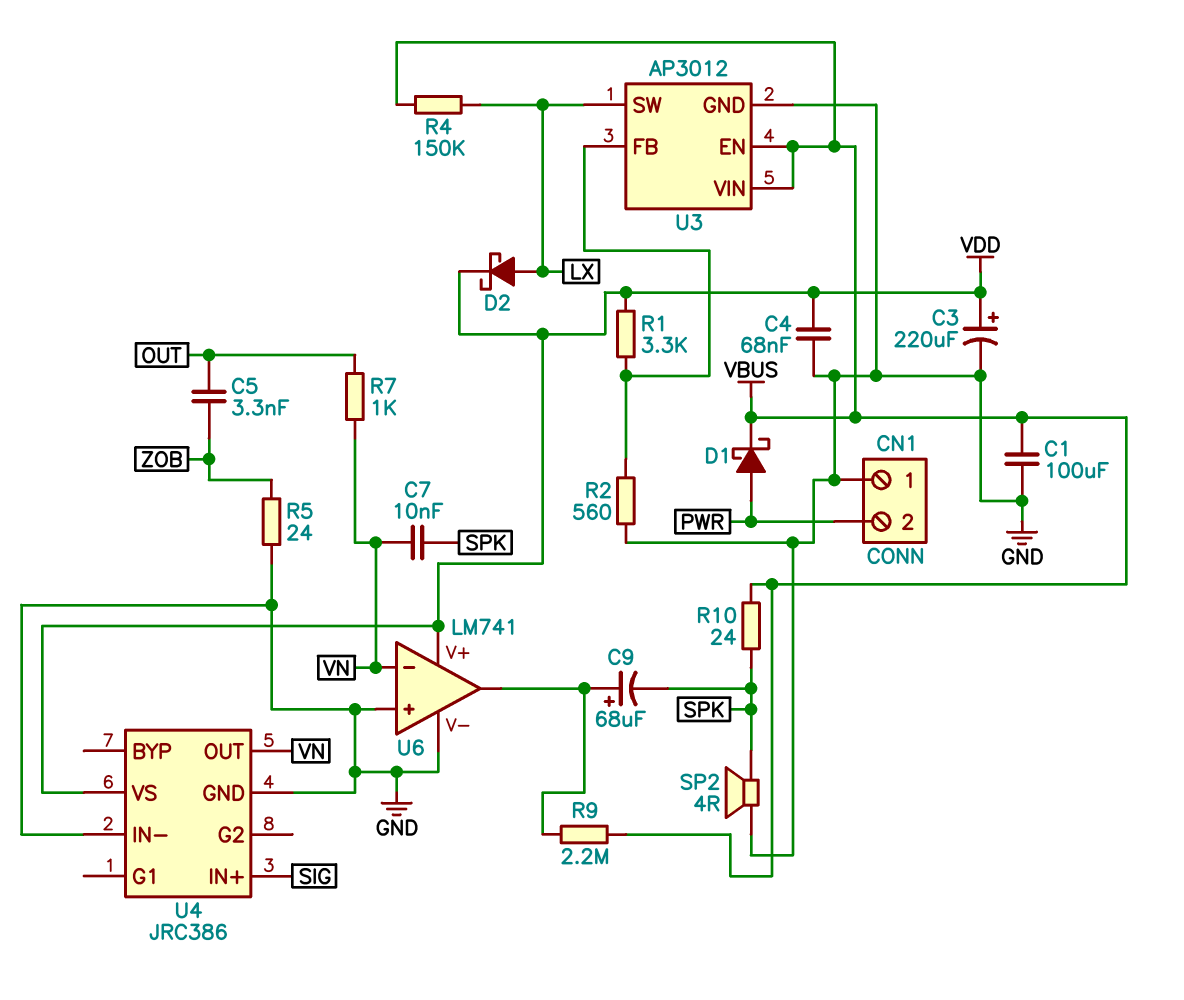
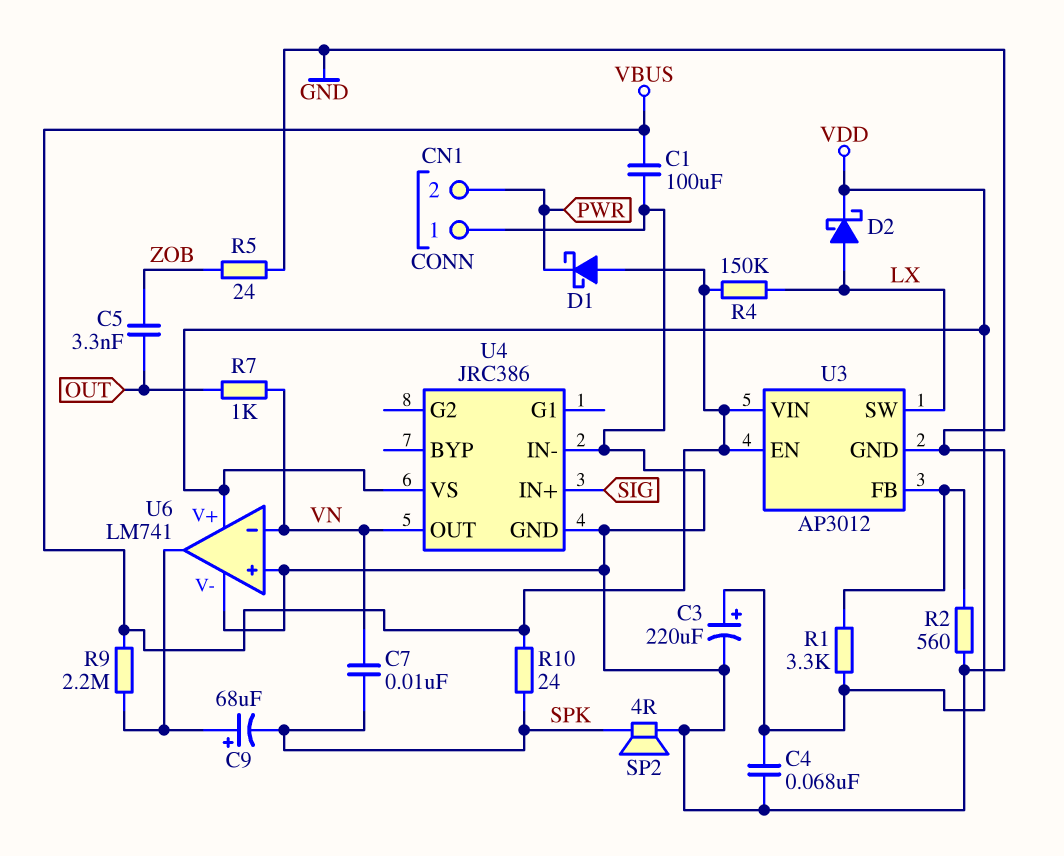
D1: schottky (A PWR, K VBUS) -> schottky (A VBUS, K PWR)

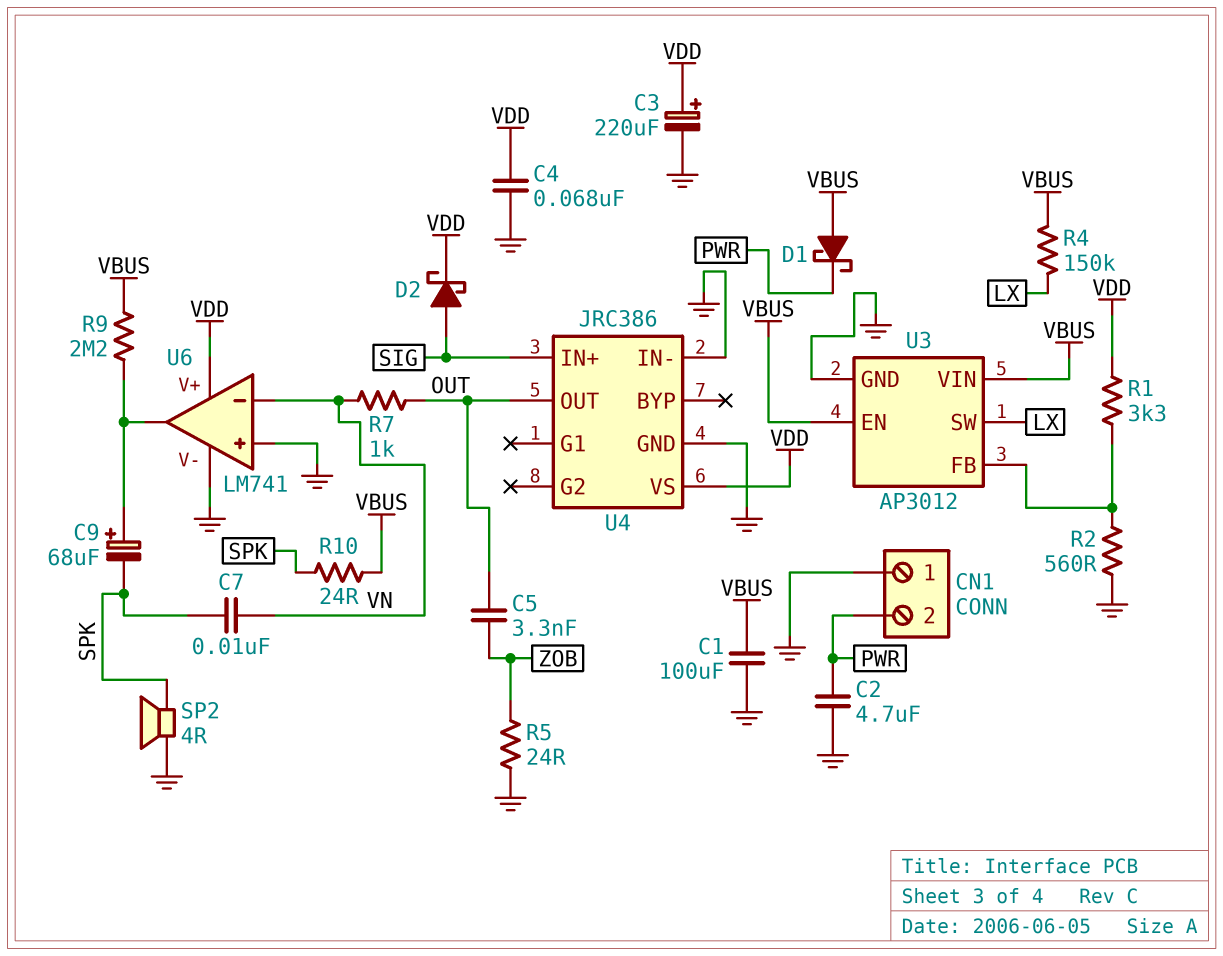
C2: none -> 4.7uF (GND, PWR)
D2: schottky (A LX, K VDD) -> schottky (A SIG, K VDD)
U4 pin OUT: VN -> OUT

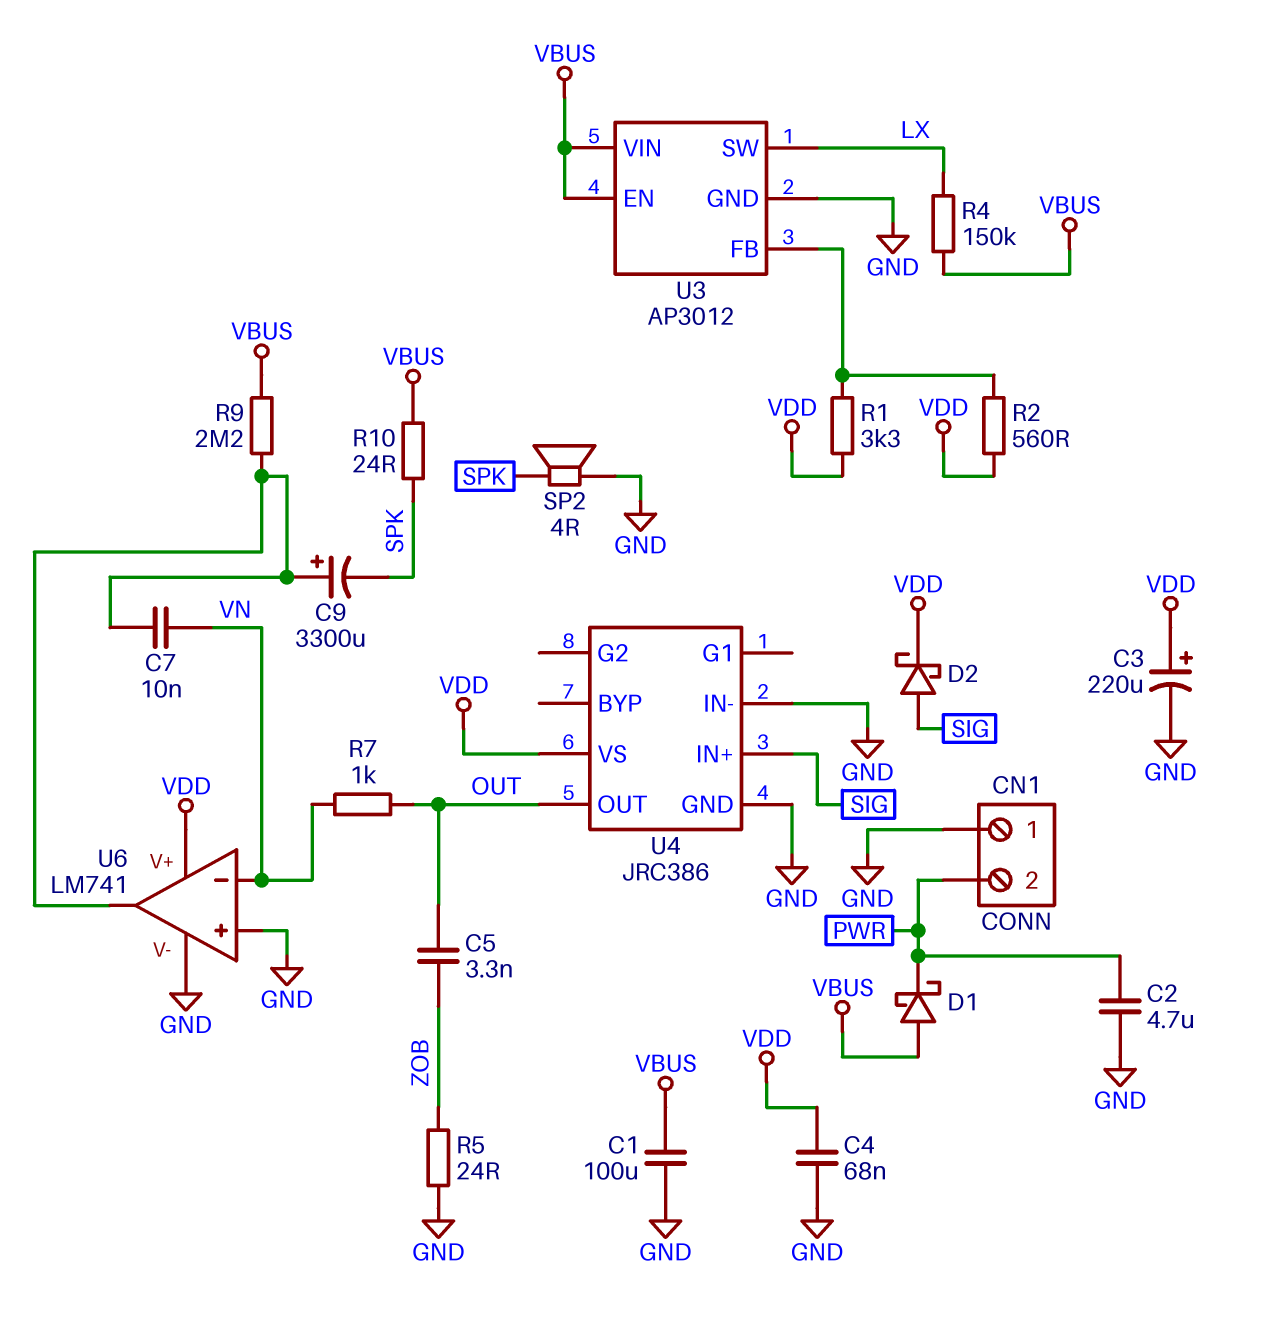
C7: 10nF (SPK, VN) -> 10nF (U6/out, VN)
C9: 68uF (plus U6/out, minus SPK) -> 3300uF (plus U6/out, minus SPK)
R2: 560 (GND, U3/FB) -> 560 (U3/FB, VDD)

